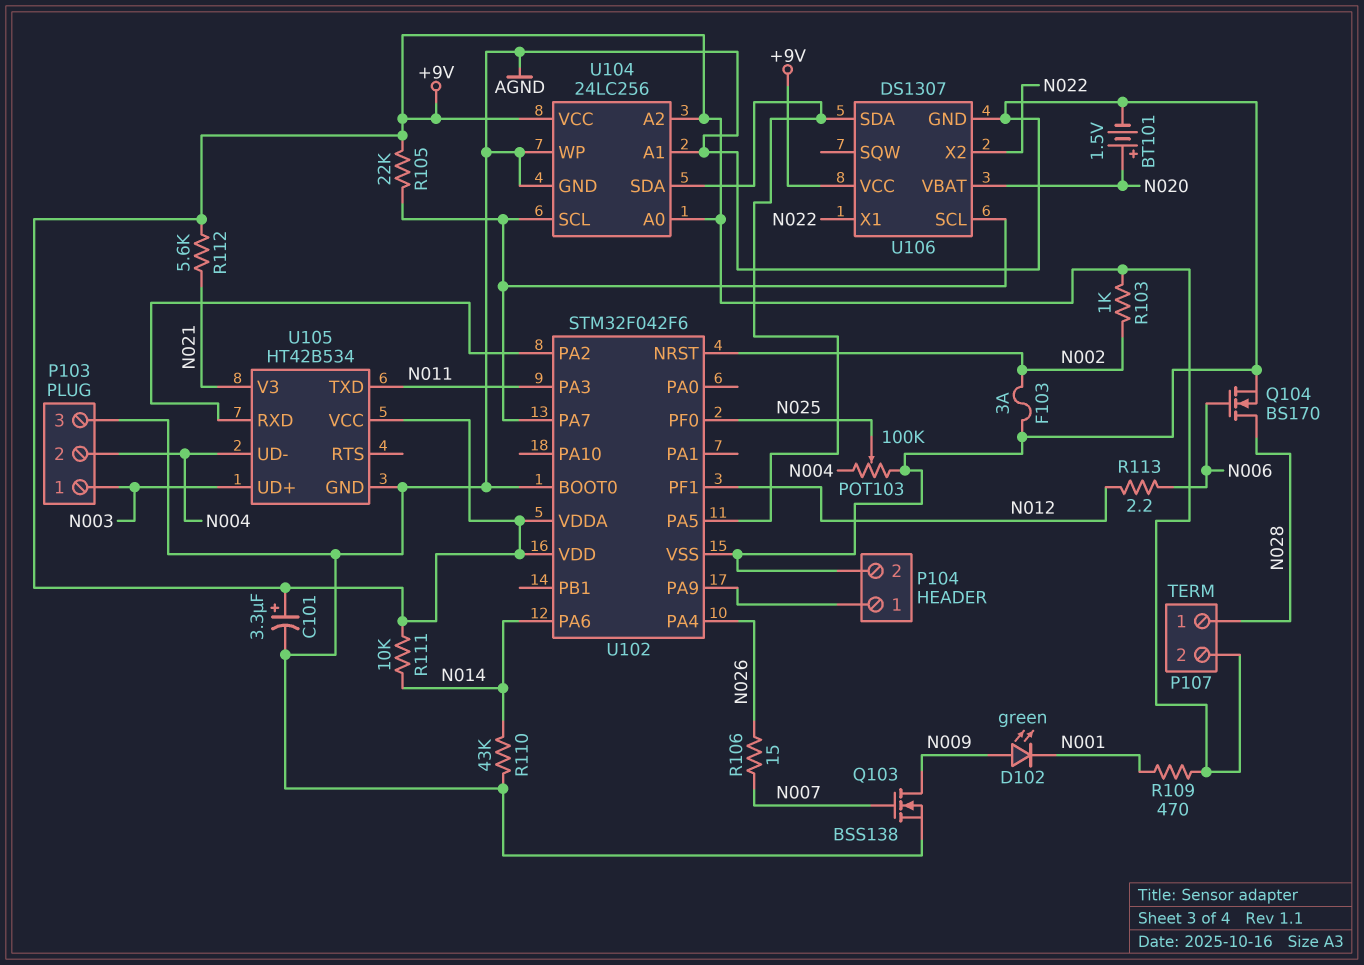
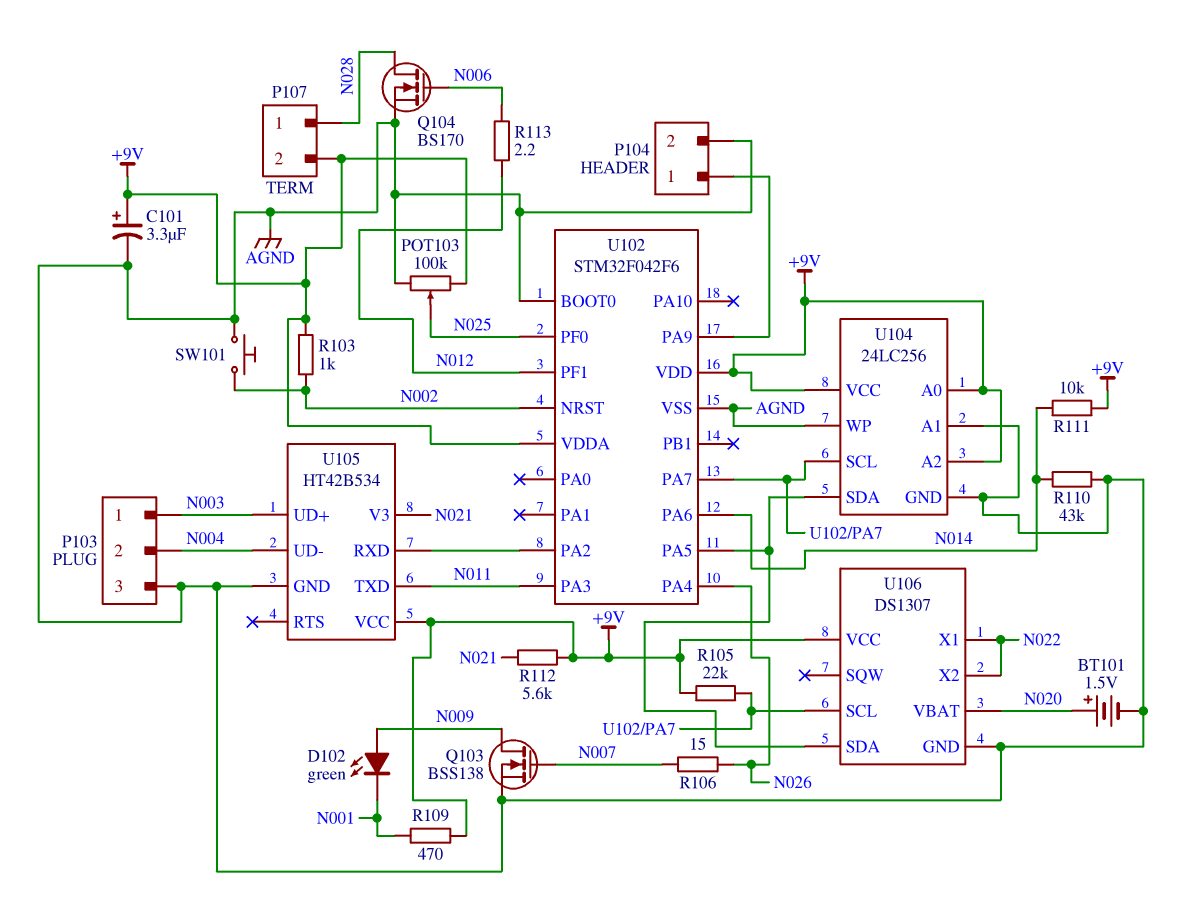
F103: 3A (AGND, N002) -> none
POT103: 100k (AGND, N004, wiper N025) -> 100k (+9V, AGND, wiper N025)
SW101: none -> button (AGND, N002)

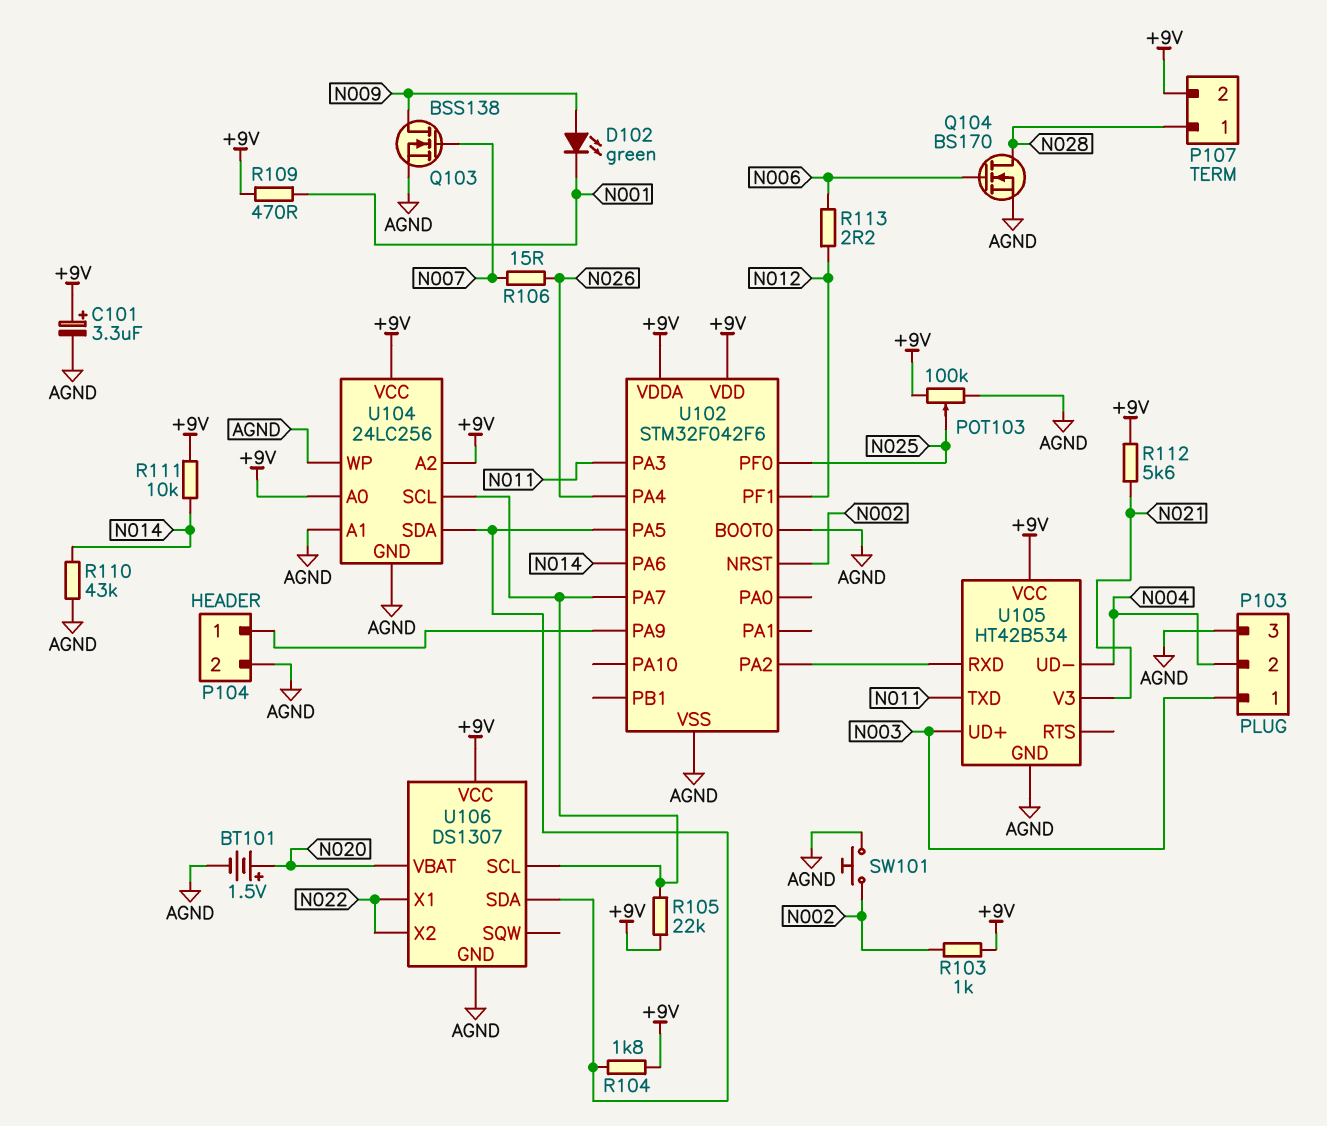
R104: none -> 1.8k (+9V, U102/PA5)

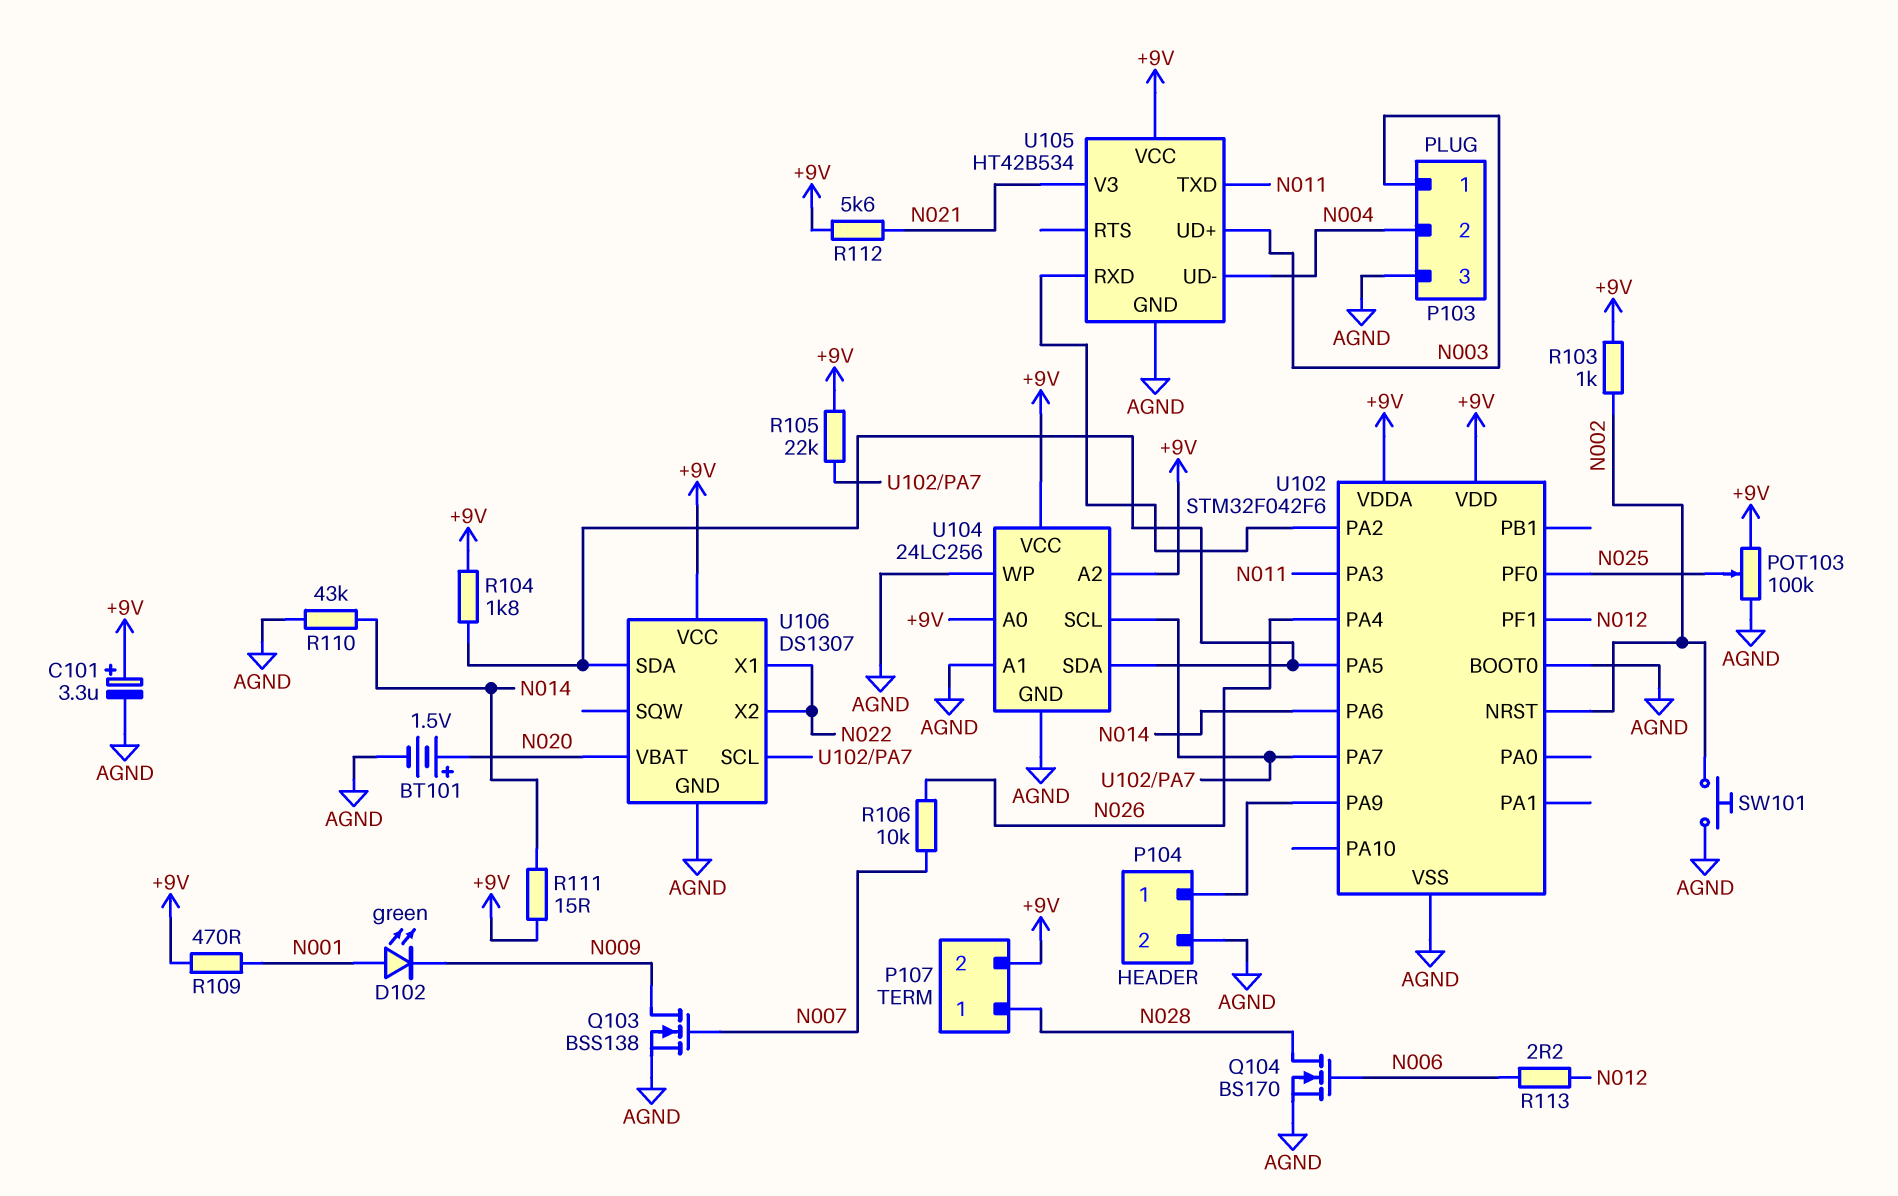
D102: LED green (A N009, K N001) -> LED green (A N001, K N009)
R106: 15 (N007, N026) -> 10k (N007, N026)
R111: 10k (+9V, N014) -> 15 (+9V, N014)

